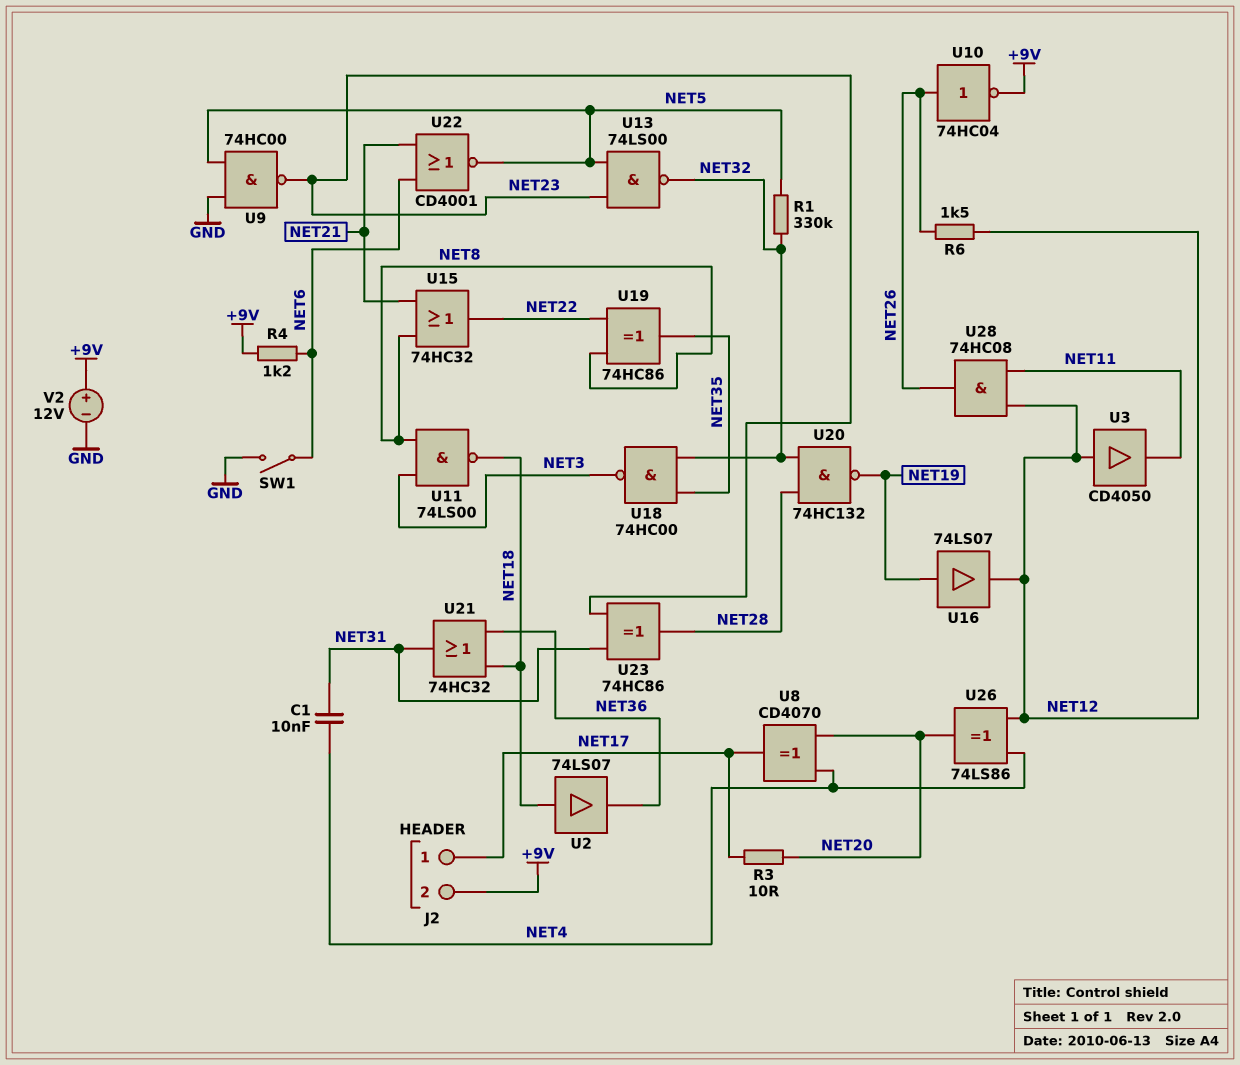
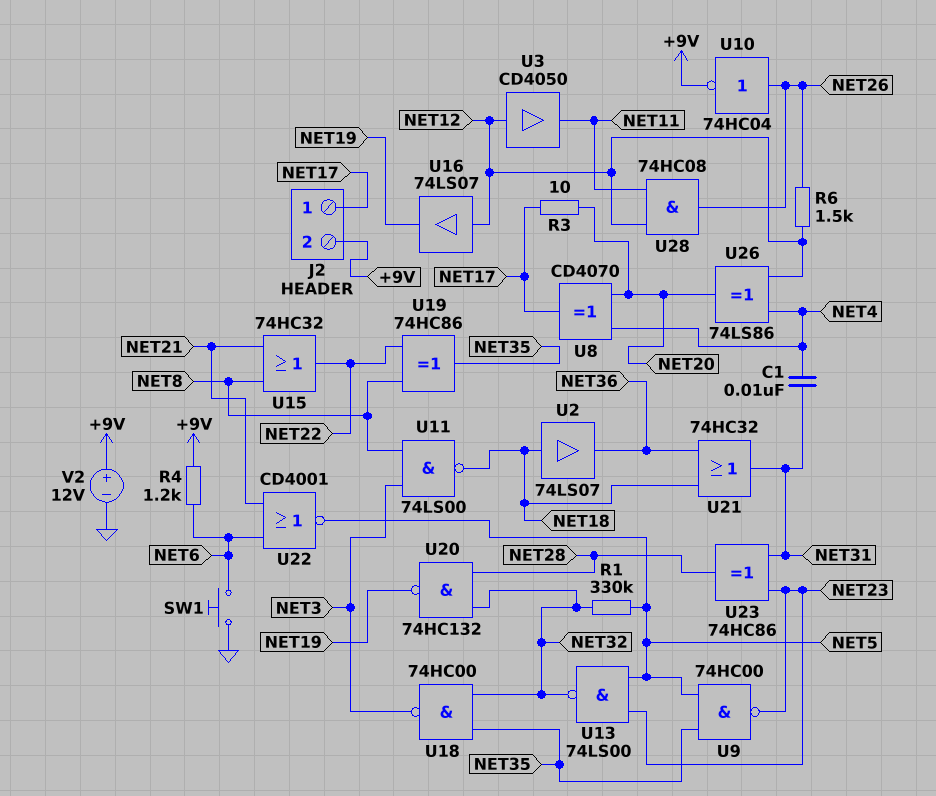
SW1: switch (GND, NET6) -> button (GND, NET6)
U9: NAND 74HC00 (in GND, in NET5, out NET23) -> NAND 74HC00 (in NET5, in NET35, out NET23)
U16: buffer 74LS07 (in NET19, out NET12) -> buffer 74LS07 (in NET12, out NET19)

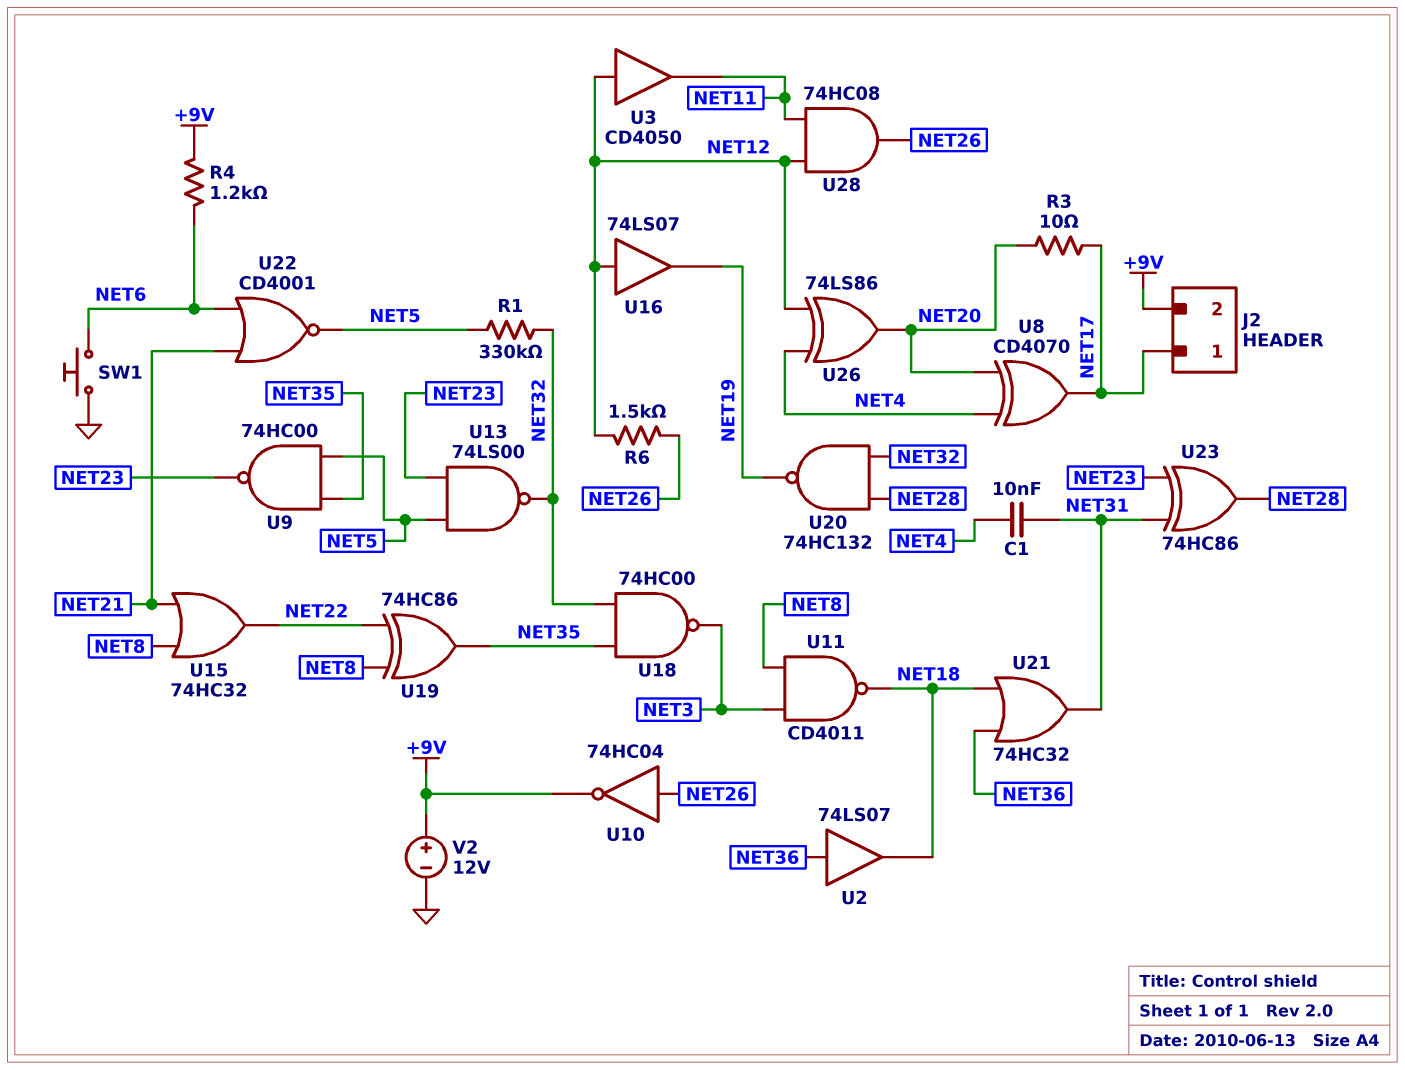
U2: buffer 74LS07 (in NET18, out NET36) -> buffer 74LS07 (in NET36, out NET18)
U11: NAND 74LS00 (in NET3, in NET8, out NET18) -> NAND CD4011 (in NET3, in NET8, out NET18)

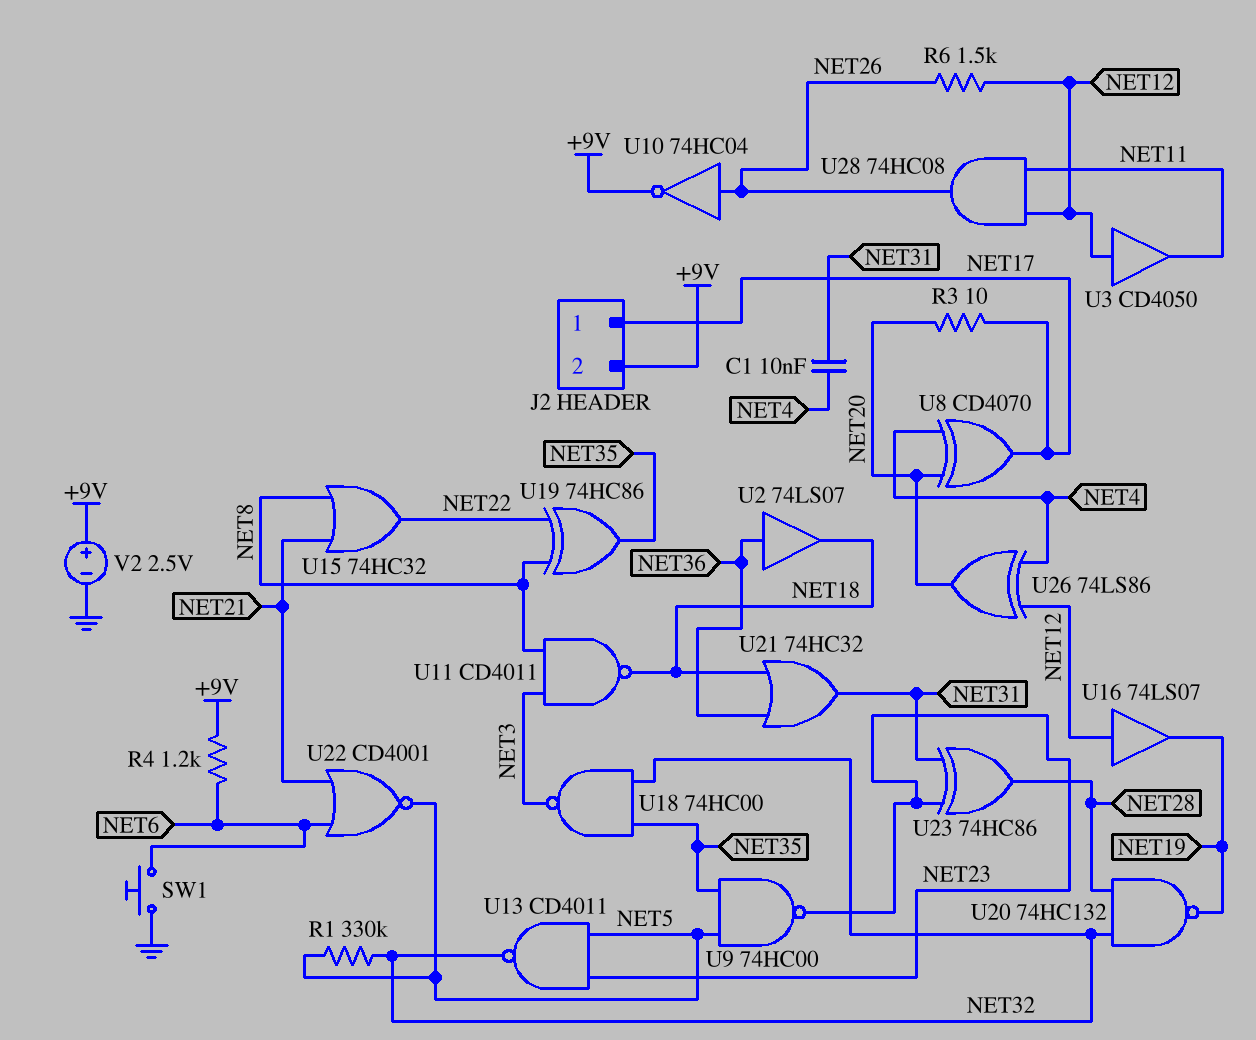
U13: NAND 74LS00 (in NET5, in NET23, out NET32) -> NAND CD4011 (in NET5, in NET23, out NET32)
V2: 12V (plus +9V, minus GND) -> 2.5V (plus +9V, minus GND)

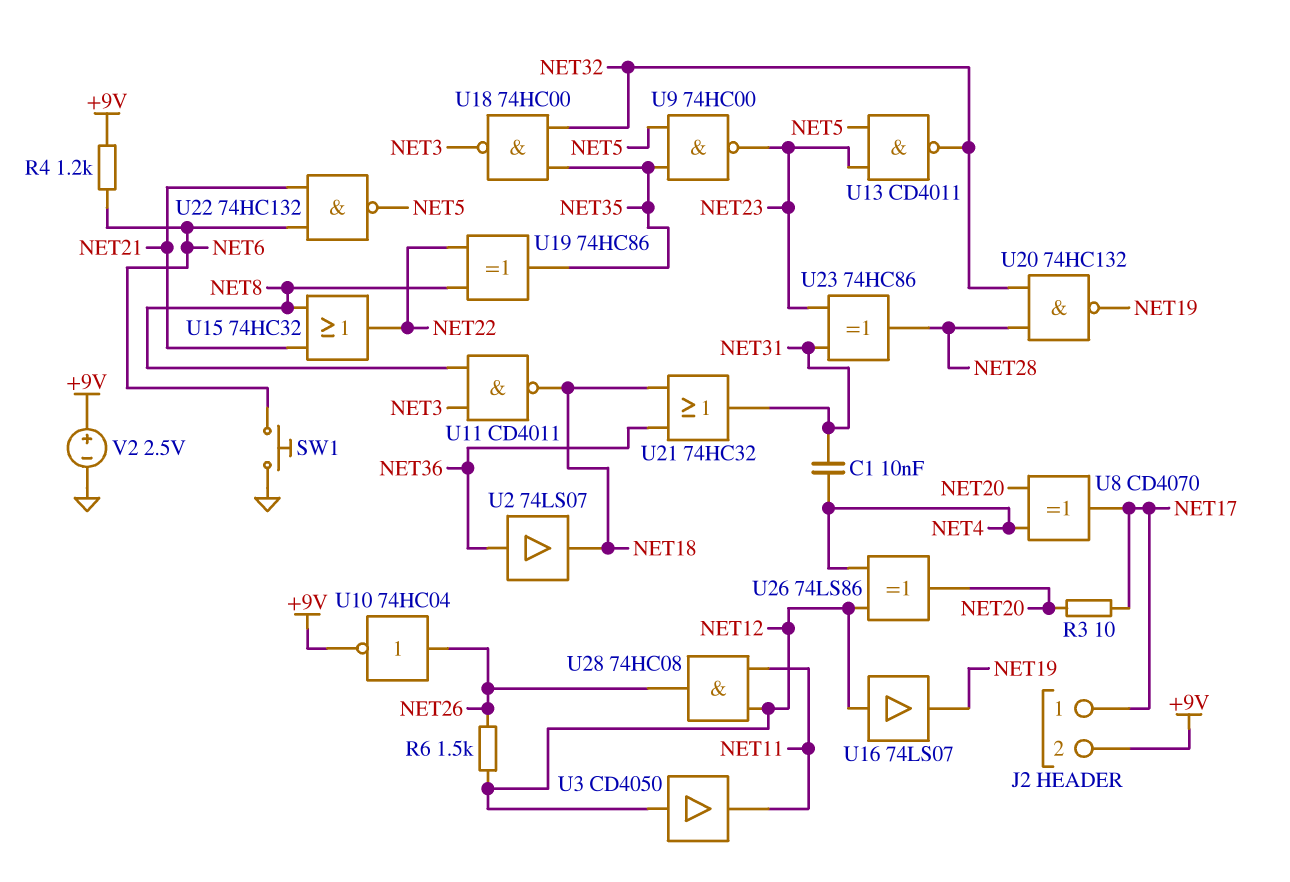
R1: 330k (NET5, NET32) -> none
U22: NOR CD4001 (in NET6, in NET21, out NET5) -> NAND 74HC132 (in NET6, in NET21, out NET5)

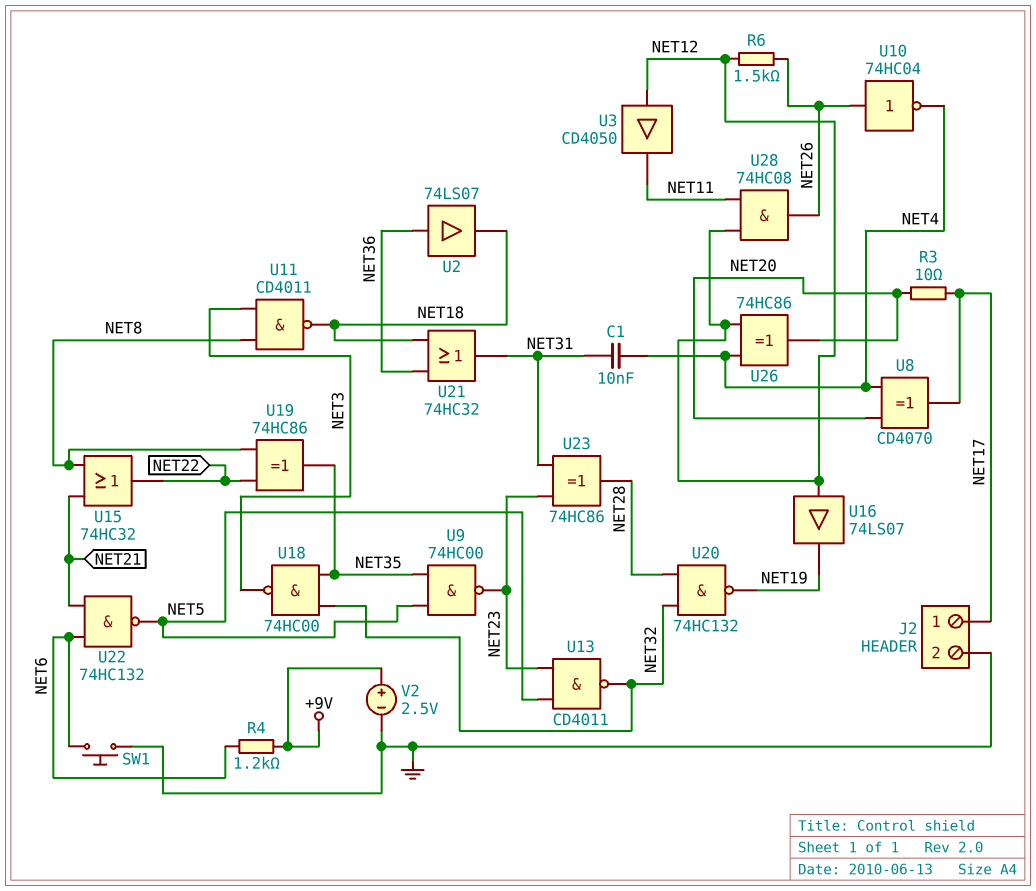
J2 pin 2: +9V -> GND
U10: NOT 74HC04 (in NET26, out +9V) -> NOT 74HC04 (in NET26, out NET4)
U26: XOR 74LS86 (in NET4, in NET12, out NET20) -> XOR 74HC86 (in NET4, in NET12, out NET20)

